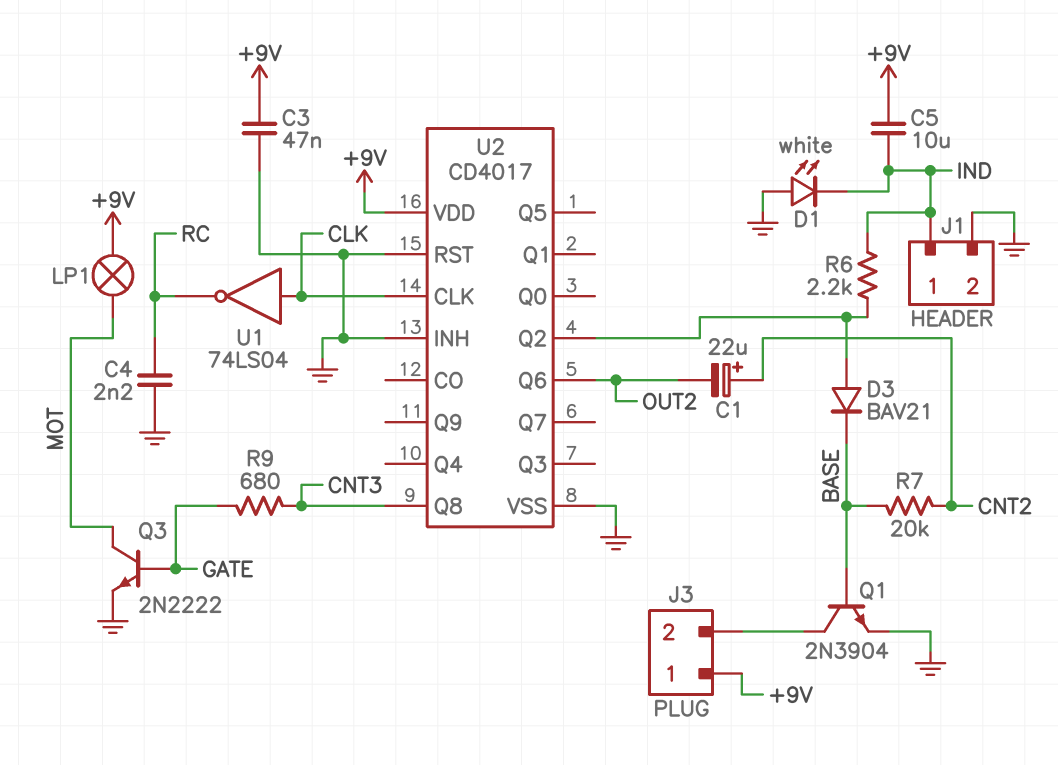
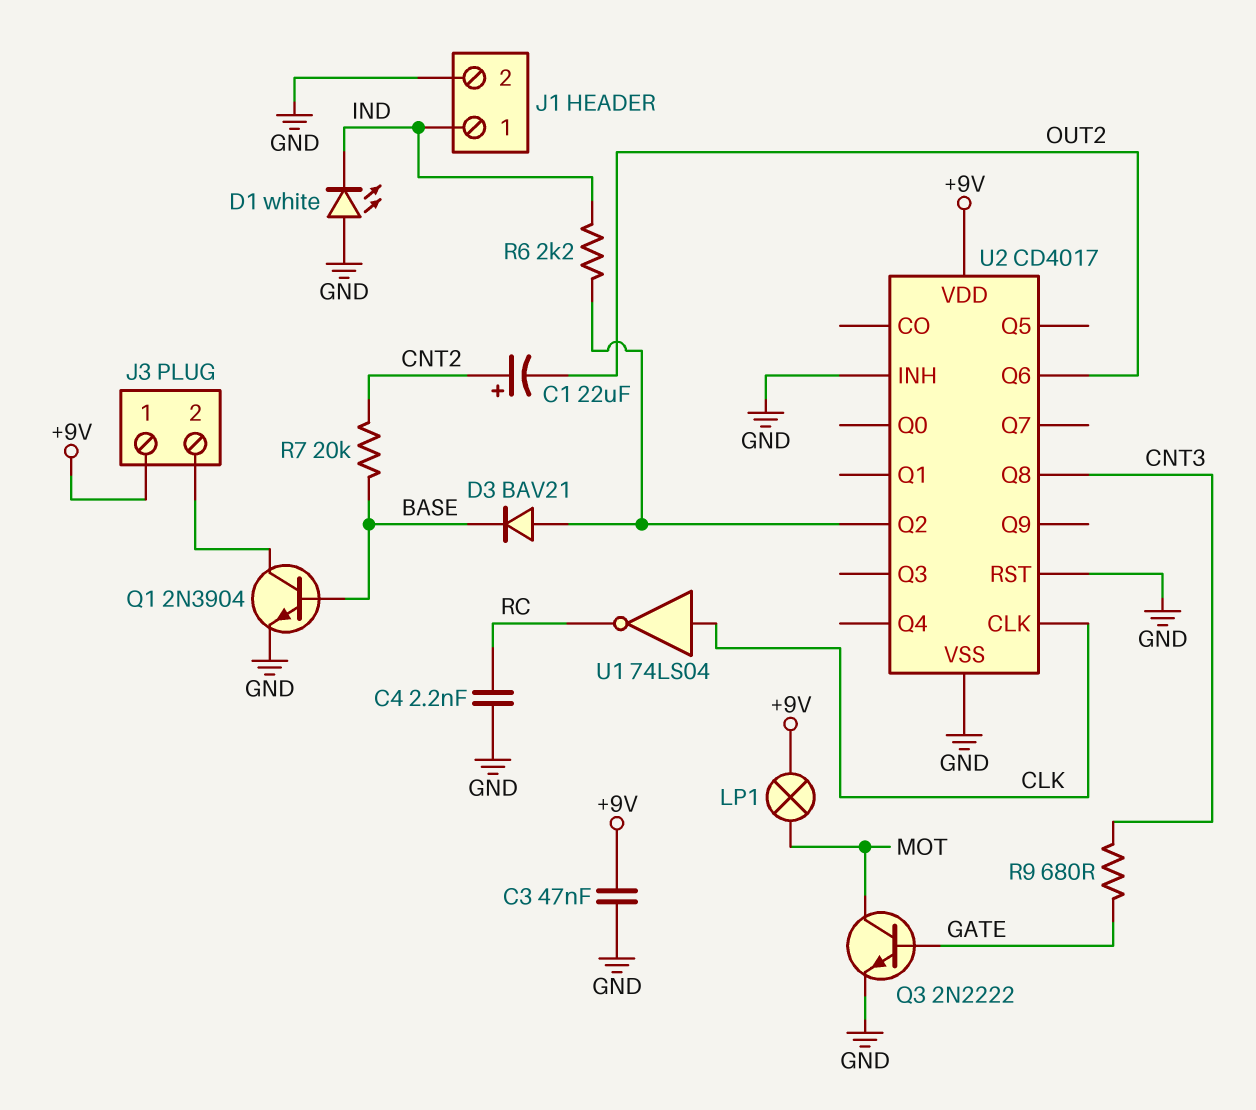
C5: 10uF (+9V, IND) -> none

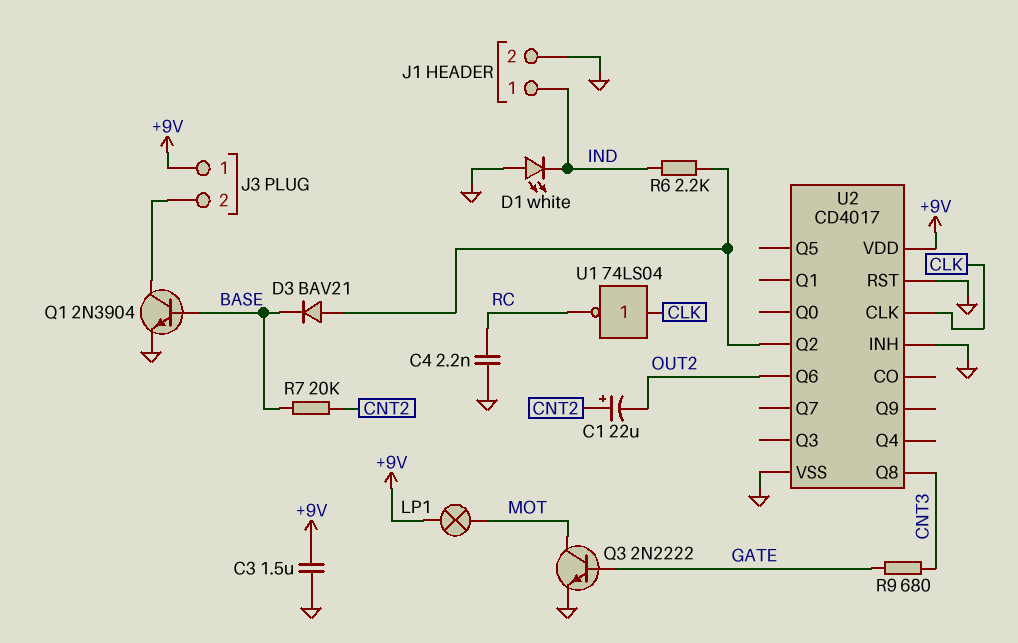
C3: 47nF (+9V, GND) -> 1.5uF (+9V, GND)

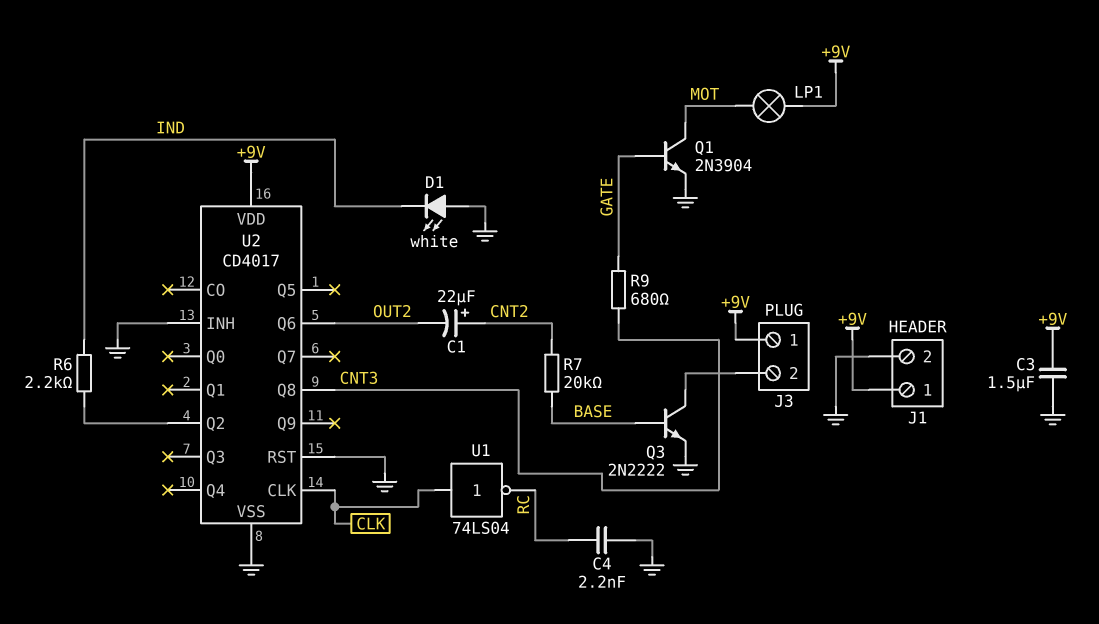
D3: diode BAV21 (A U2/Q2, K BASE) -> none
J1 pin 1: IND -> +9V
Q1: NPN 2N3904 (B BASE, C J3/2, E GND) -> NPN 2N3904 (B GATE, C MOT, E GND)
Q3: NPN 2N2222 (B GATE, C MOT, E GND) -> NPN 2N2222 (B BASE, C J3/2, E GND)

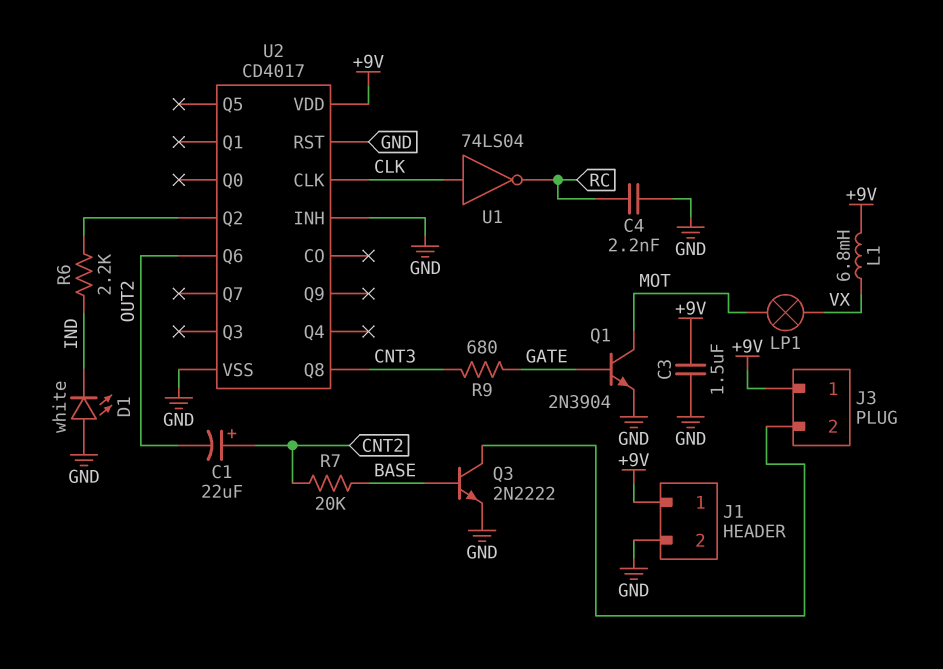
L1: none -> 6.8mH (+9V, VX)
LP1: lamp (+9V, MOT) -> lamp (MOT, VX)

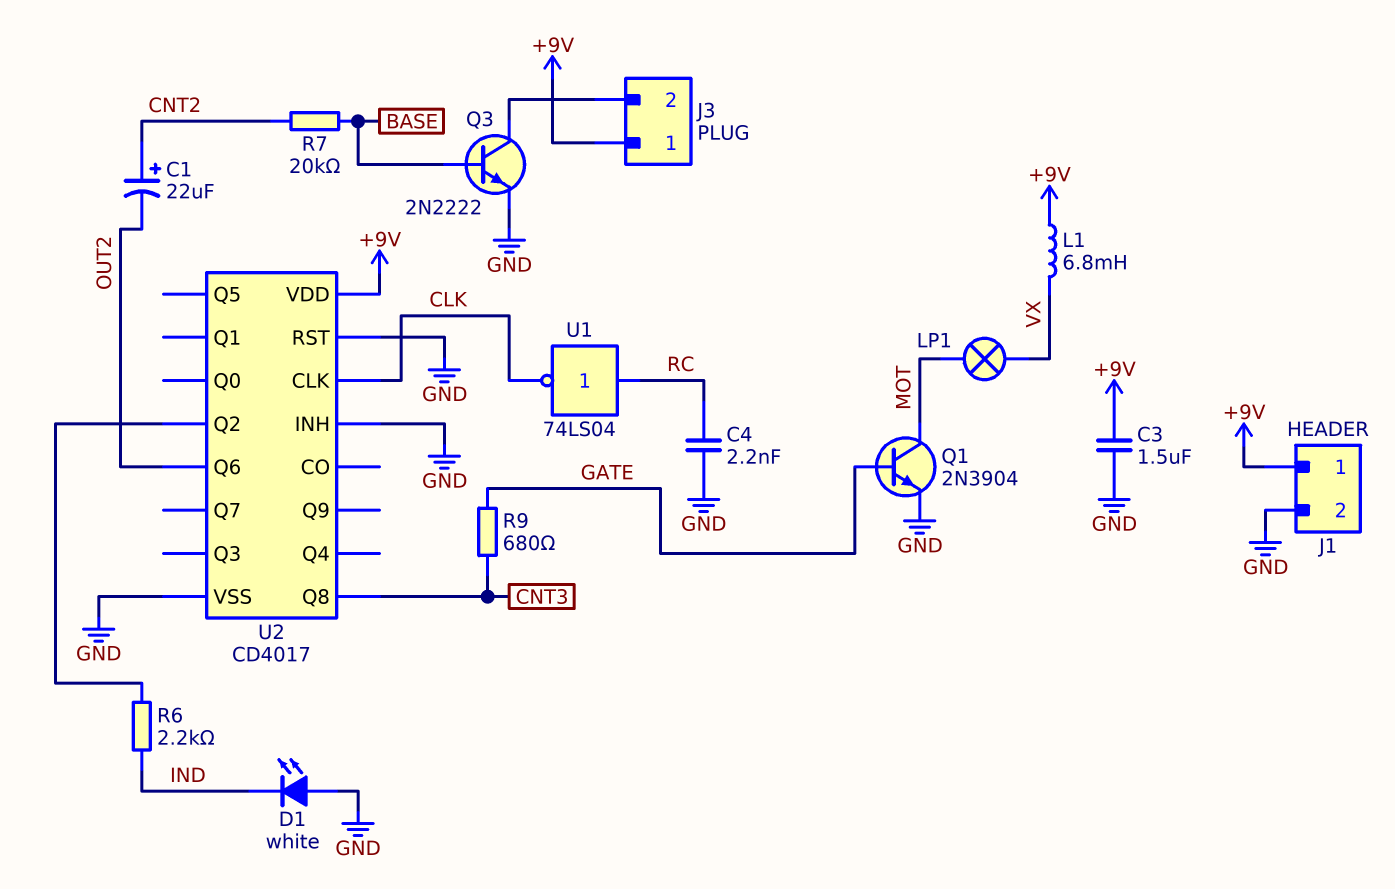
U1: NOT 74LS04 (in CLK, out RC) -> NOT 74LS04 (in RC, out CLK)

